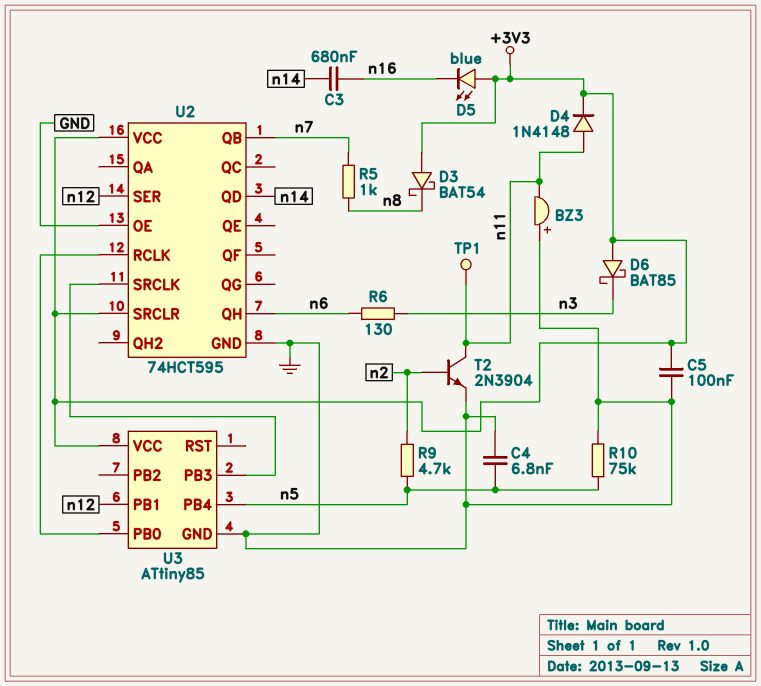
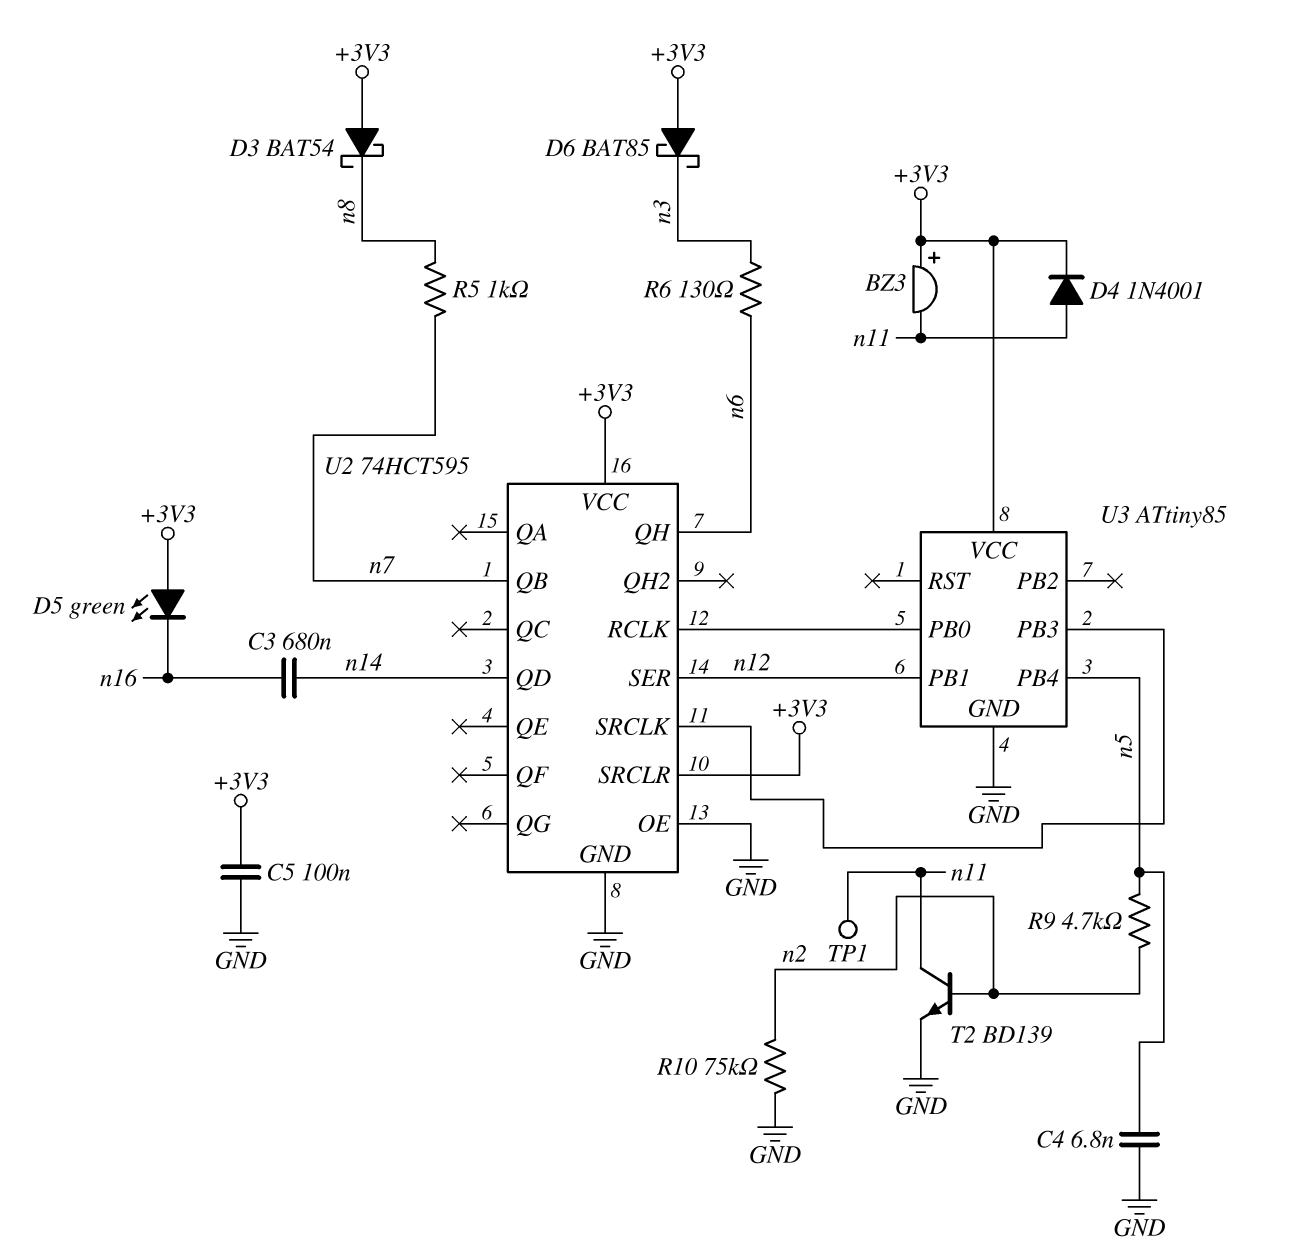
BZ3: buzzer (plus GND, minus n11) -> buzzer (plus +3V3, minus n11)
D4: diode 1N4148 (A n11, K +3V3) -> diode 1N4001 (A n11, K +3V3)
D5: LED blue (A +3V3, K n16) -> LED green (A +3V3, K n16)
R10: 75k (GND, n5) -> 75k (GND, n2)
T2: NPN 2N3904 (B n2, C n11, E GND) -> NPN BD139 (B n2, C n11, E GND)

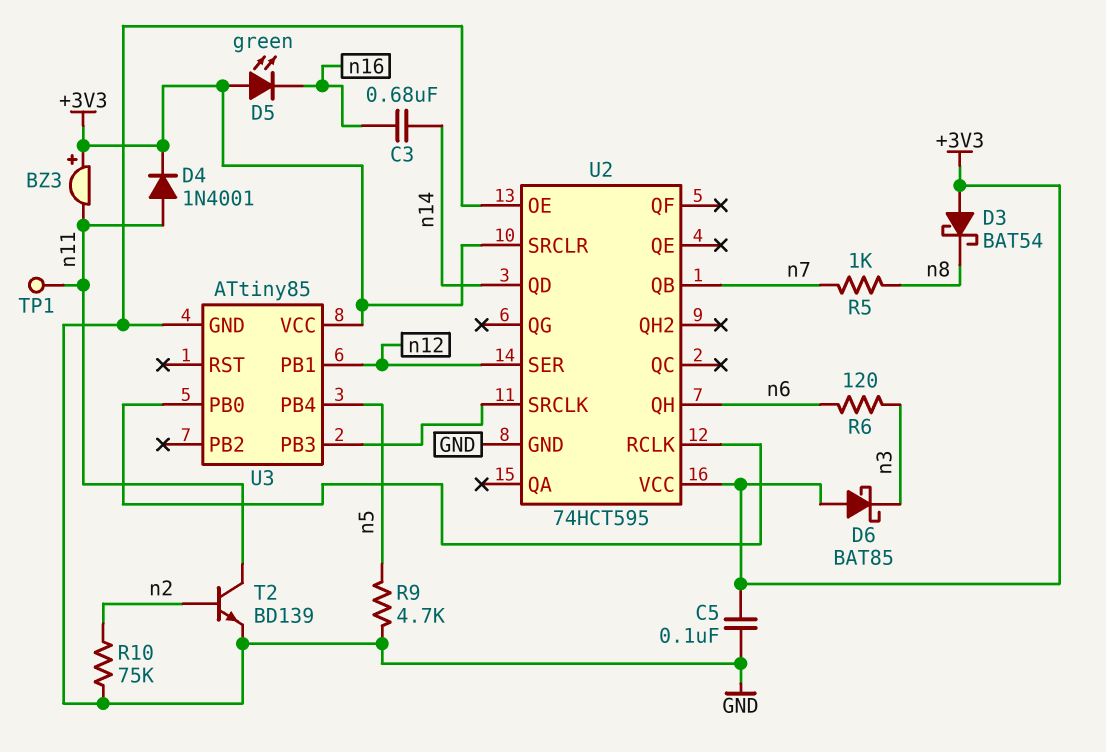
C4: 6.8nF (GND, n5) -> none
R6: 130 (n3, n6) -> 120 (n3, n6)
R9: 4.7k (n2, n5) -> 4.7k (GND, n5)

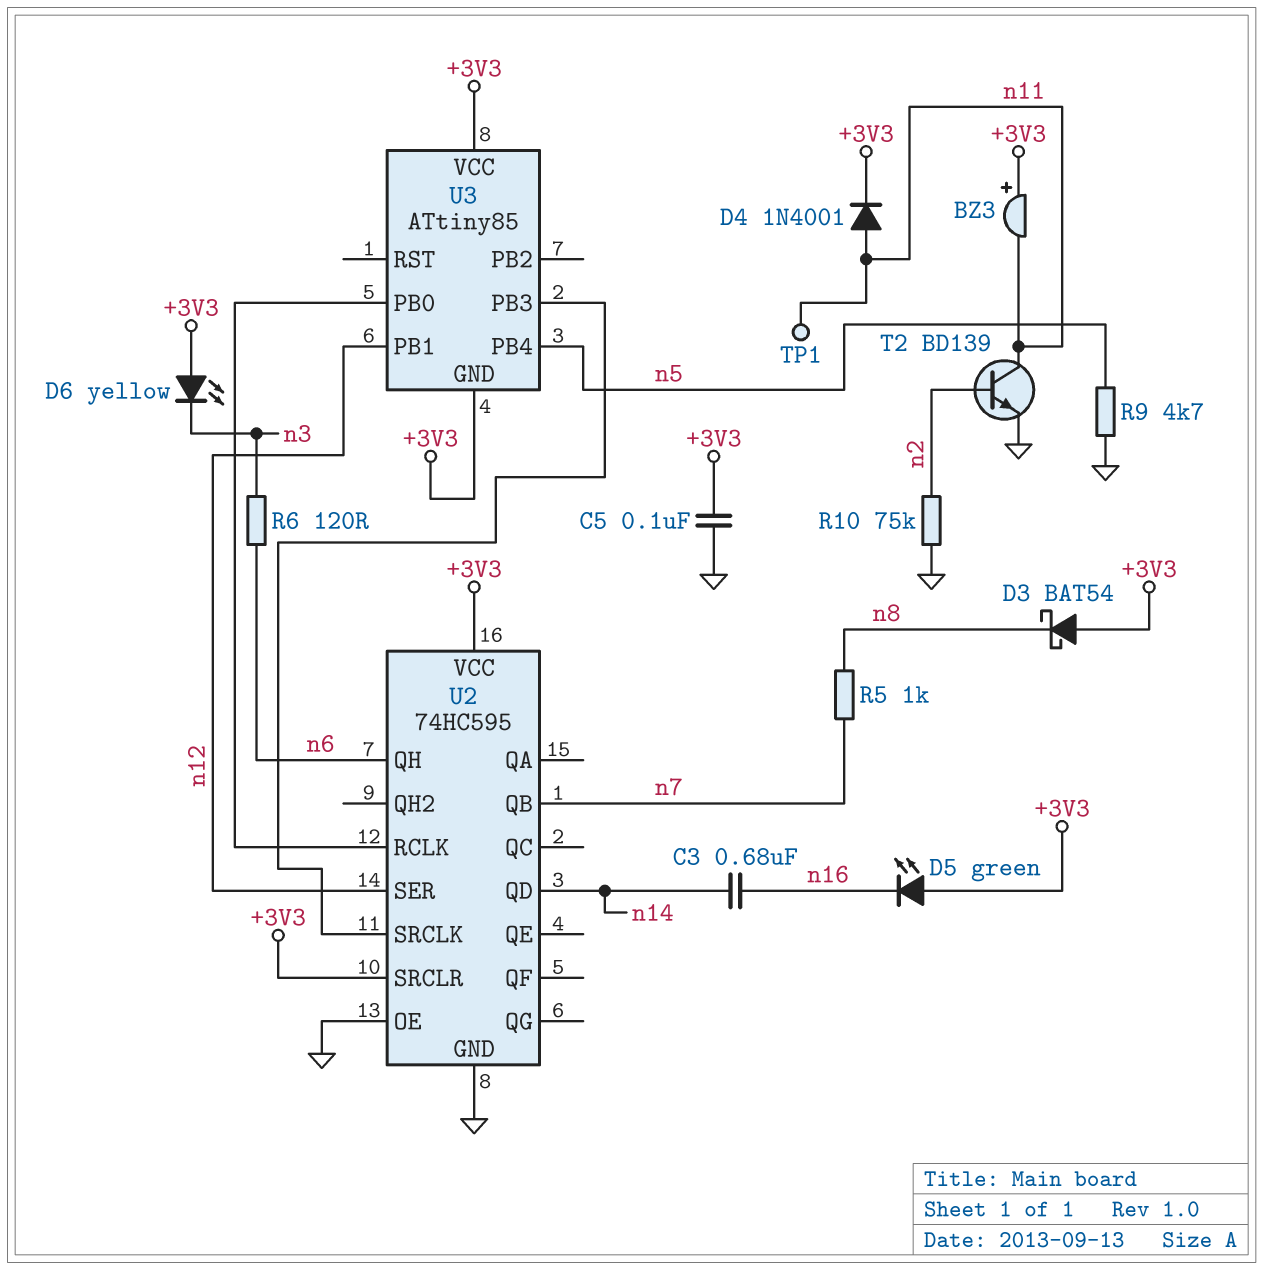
D6: schottky BAT85 (A +3V3, K n3) -> LED yellow (A +3V3, K n3)
U2: 74HCT595 -> 74HC595
U3 pin GND: GND -> +3V3

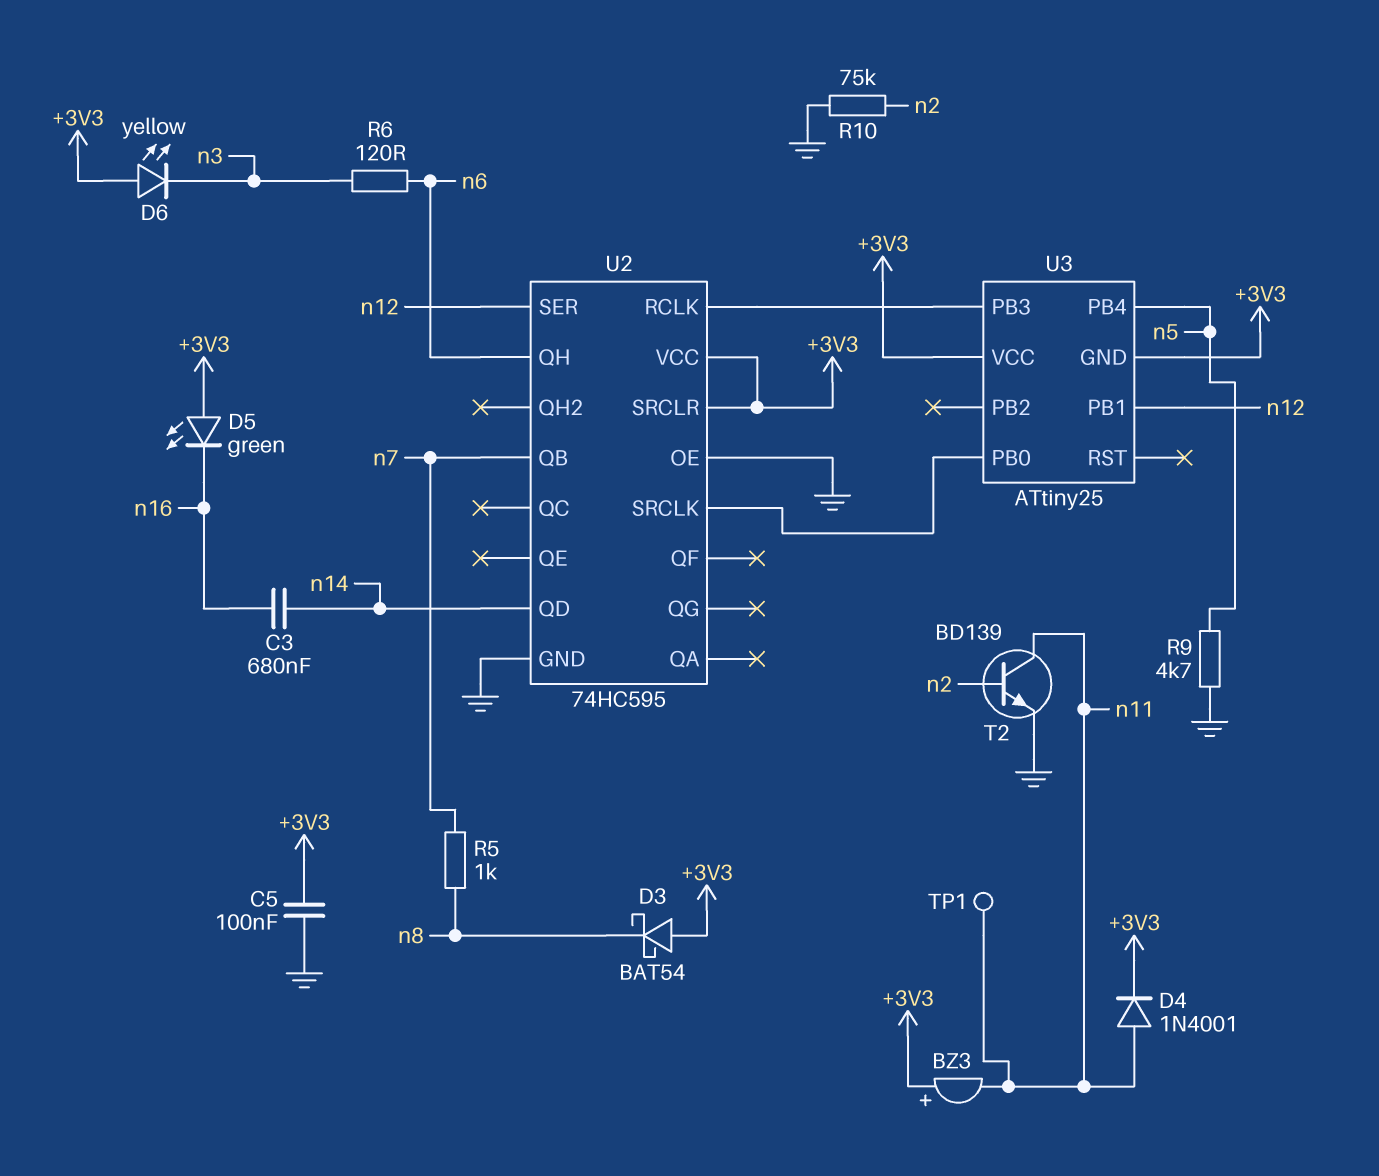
U3: ATtiny85 -> ATtiny25
U3 pin PB0: U2/RCLK -> U2/SRCLK
U3 pin PB3: U2/SRCLK -> U2/RCLK

